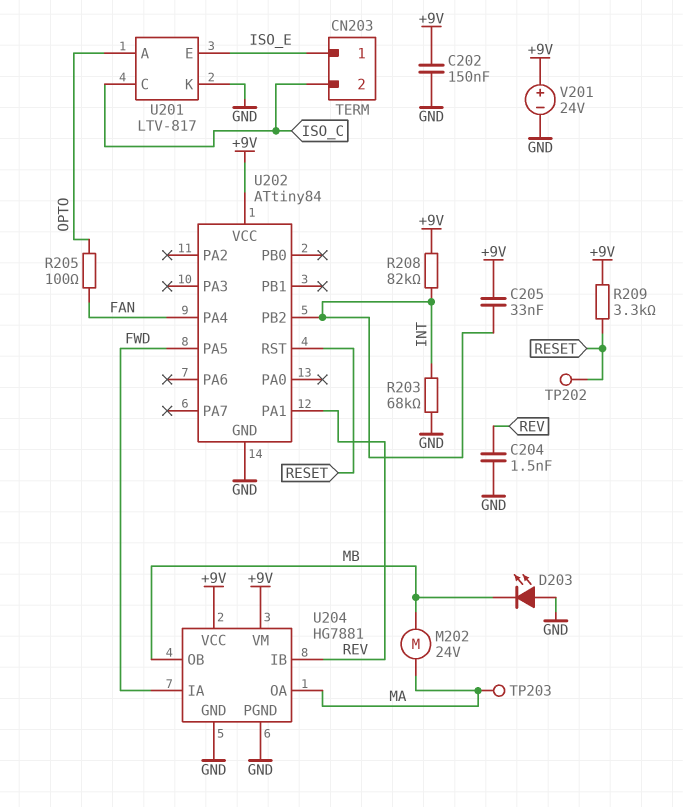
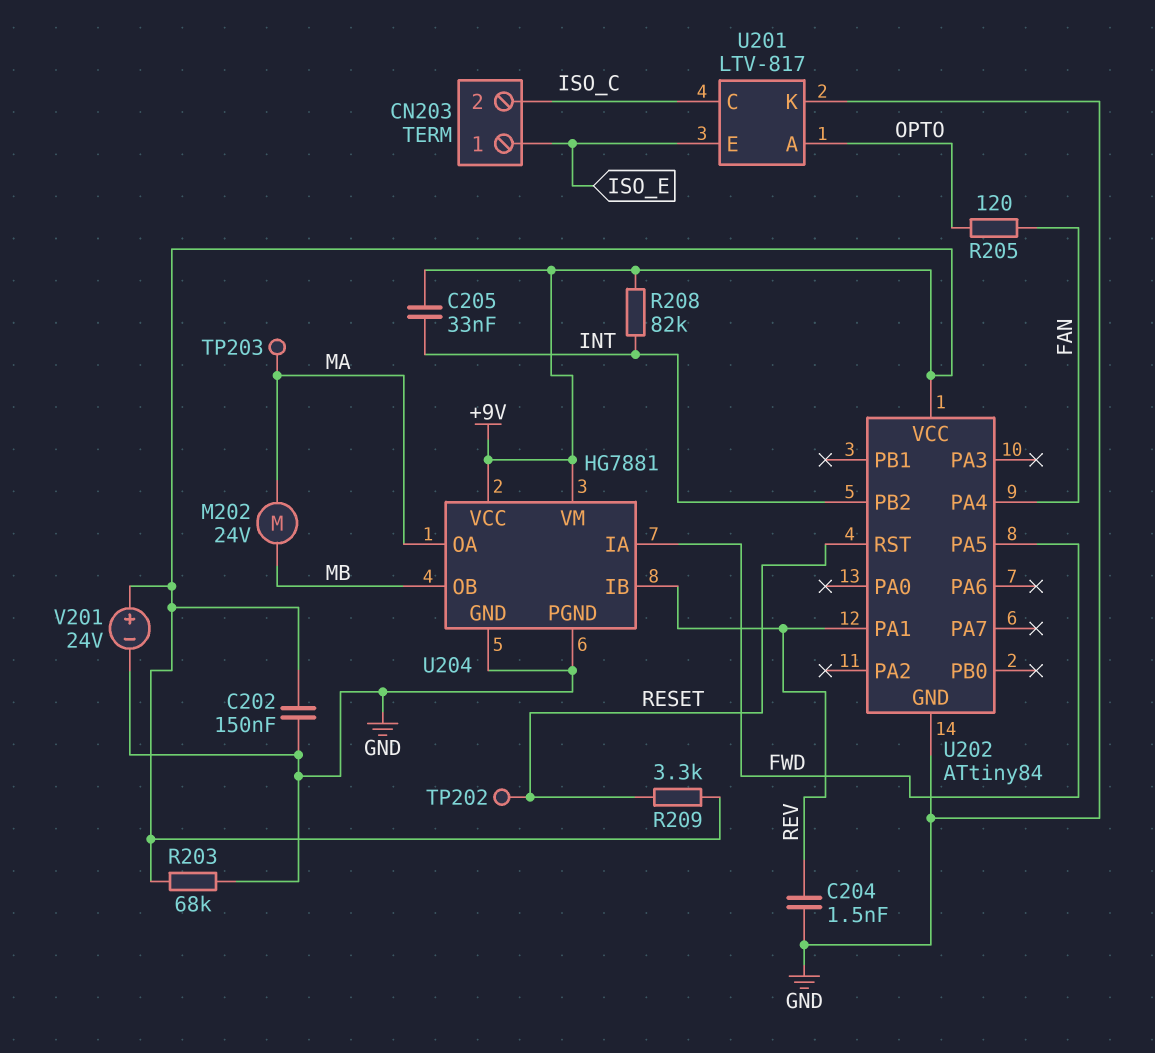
D203: LED (A GND, K MB) -> none
R203: 68k (GND, INT) -> 68k (+9V, GND)
R205: 100 (FAN, OPTO) -> 120 (FAN, OPTO)

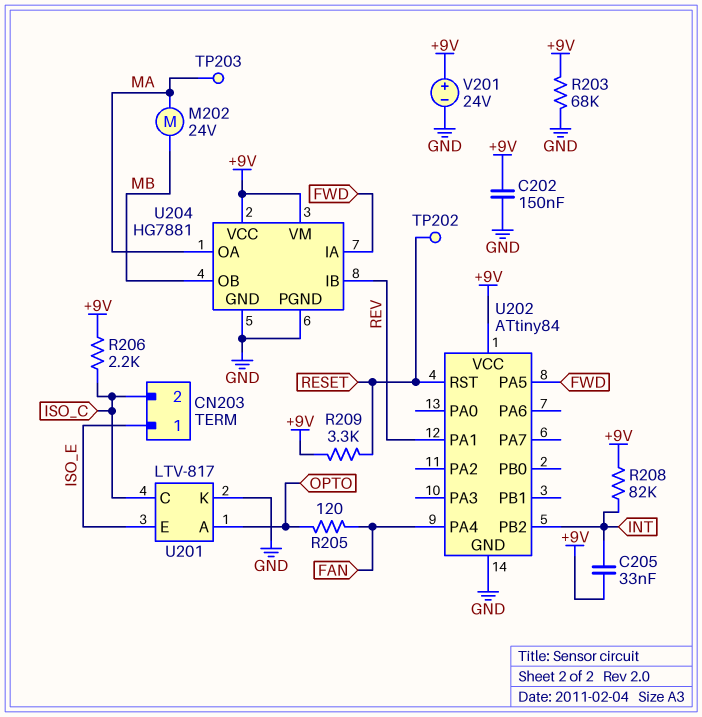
C204: 1.5nF (GND, REV) -> none
R206: none -> 2.2k (+9V, ISO_C)

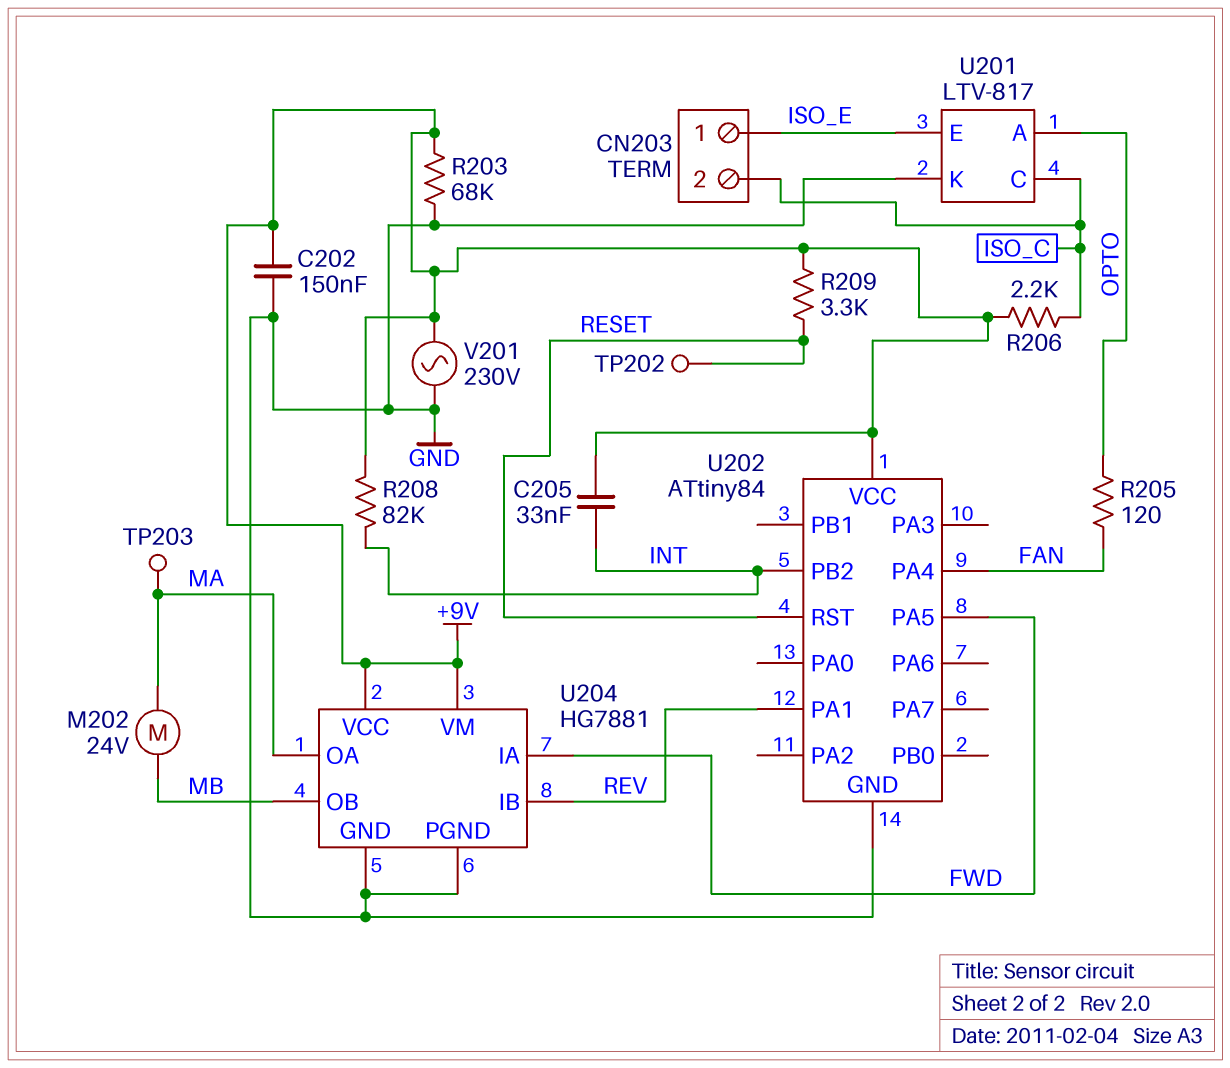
V201: 24V (plus +9V, minus GND) -> AC 230V (+9V, GND)

